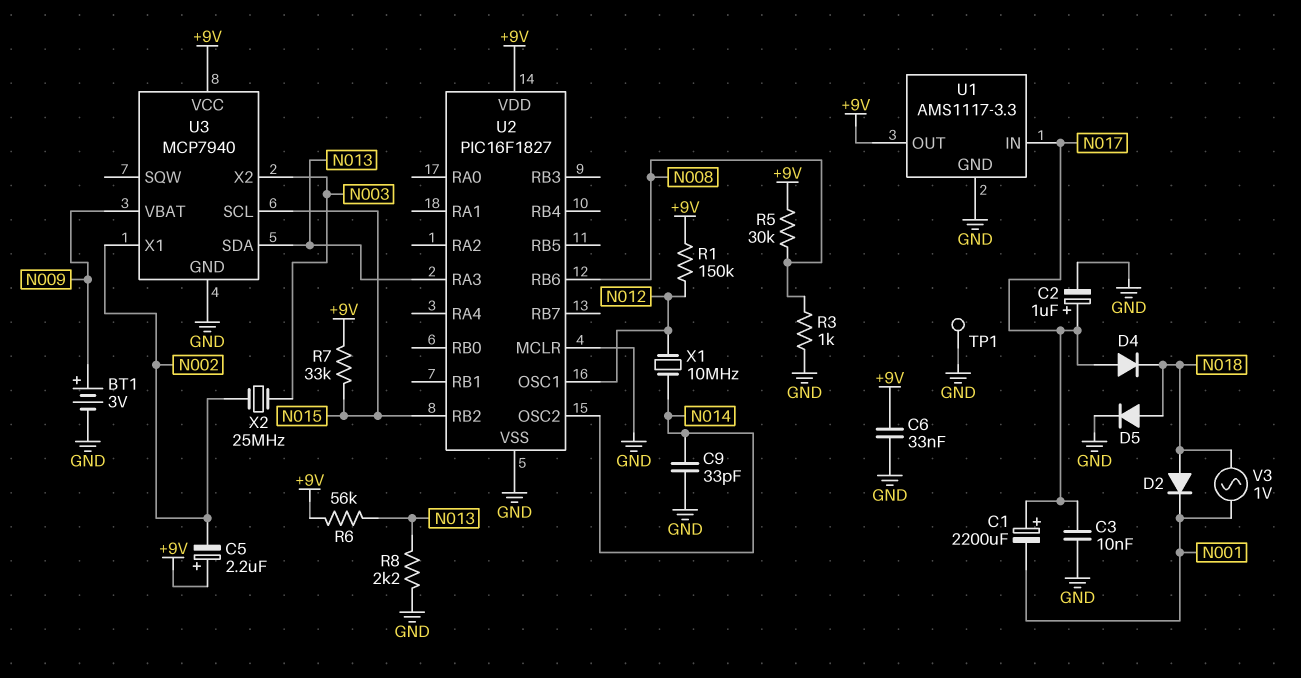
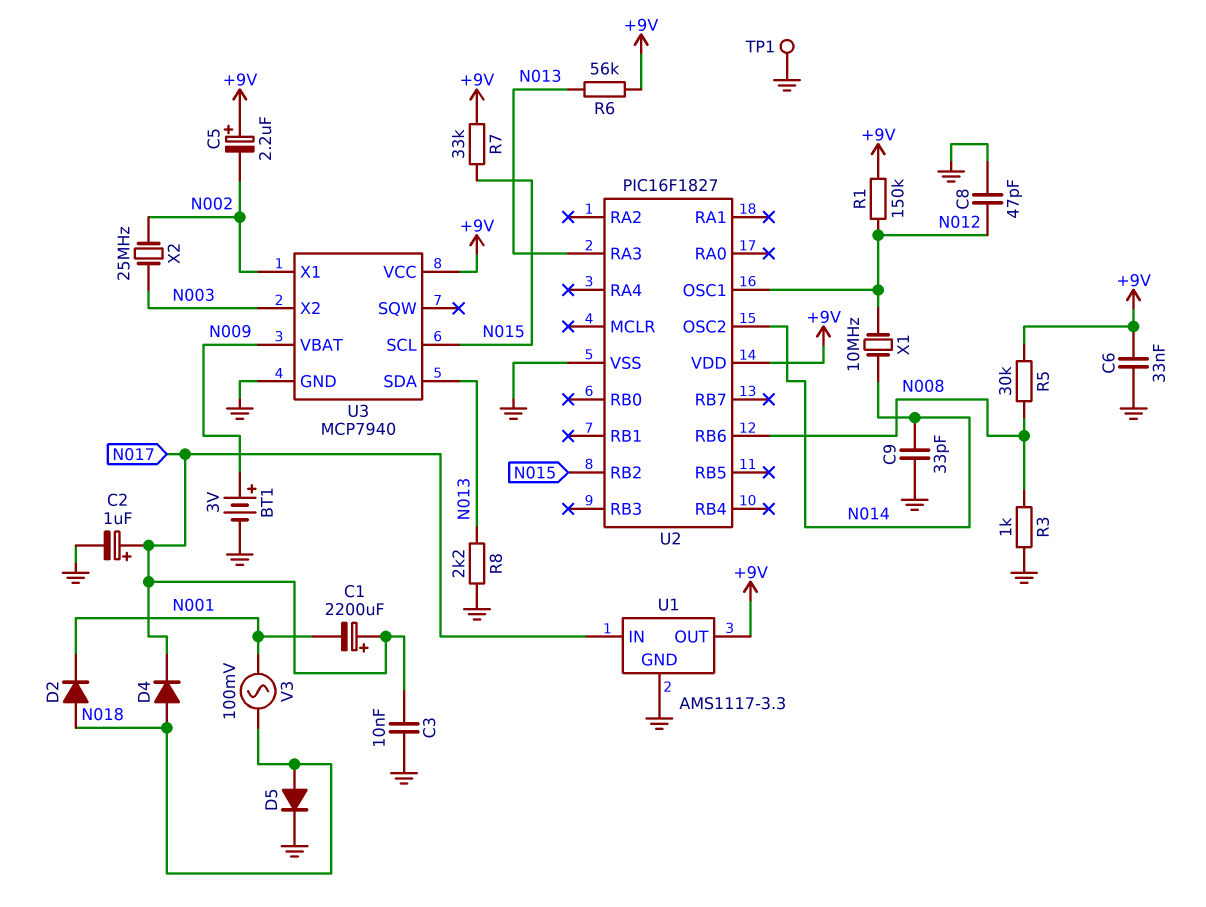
C8: none -> 47pF (GND, N012)
D4: diode (A N017, K N018) -> diode (A N018, K N017)
U2 pin MCLR: GND -> none
V3: AC 1V (N001, N018) -> AC 100mV (N001, N018)

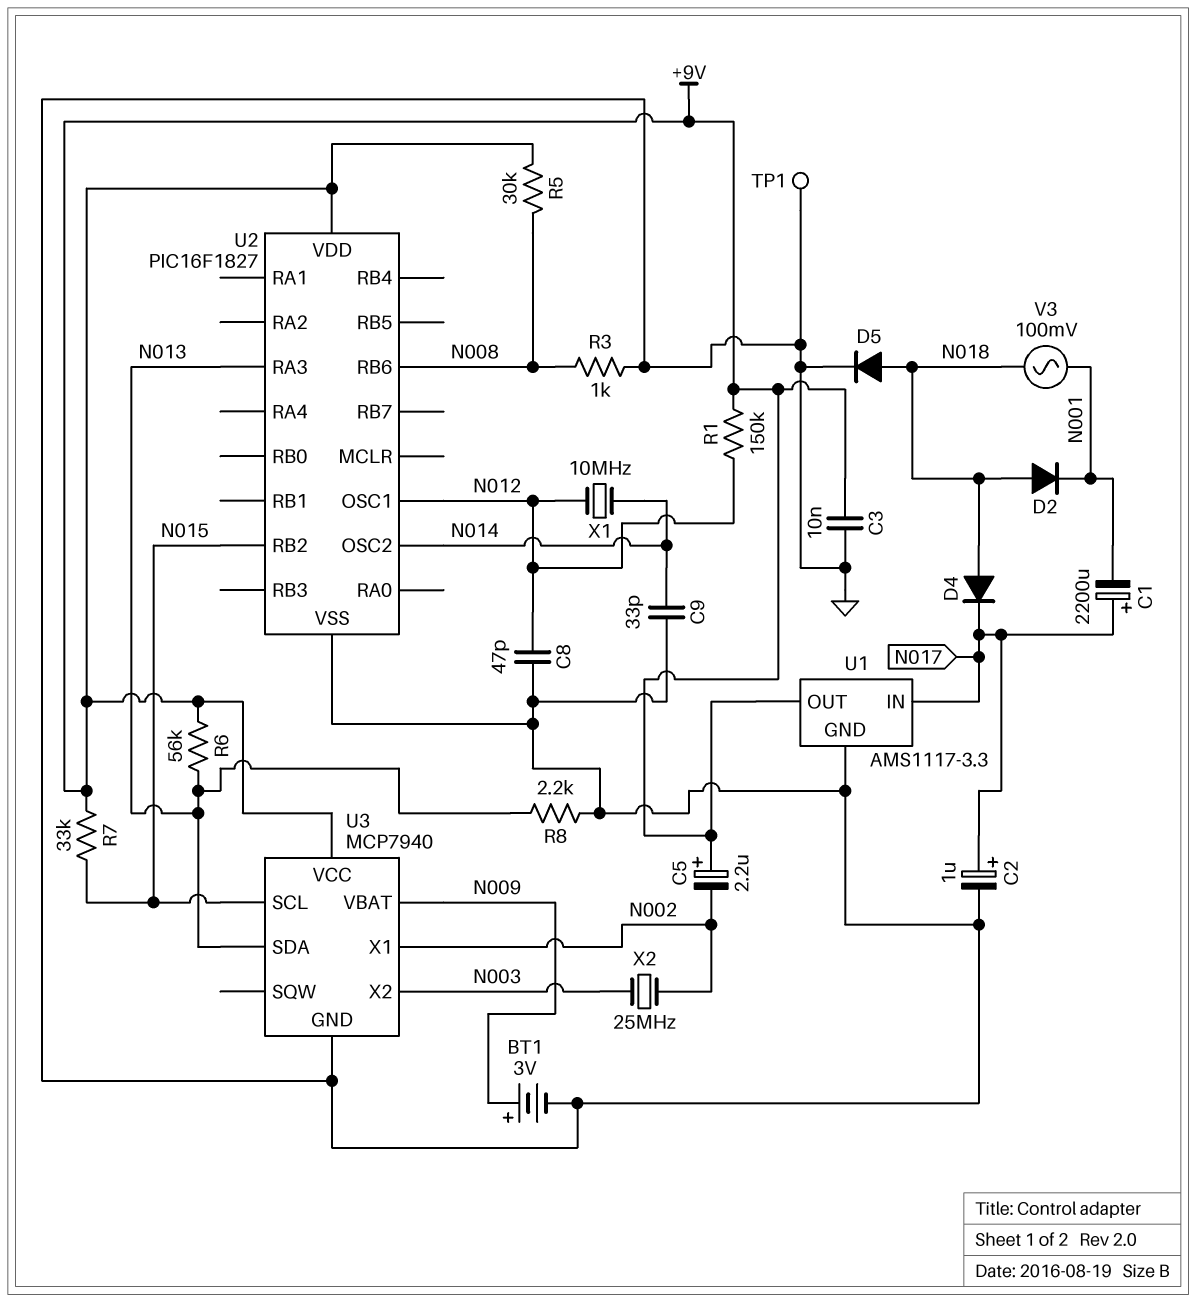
C3: 10nF (GND, N017) -> 10nF (+9V, GND)
C6: 33nF (+9V, GND) -> none

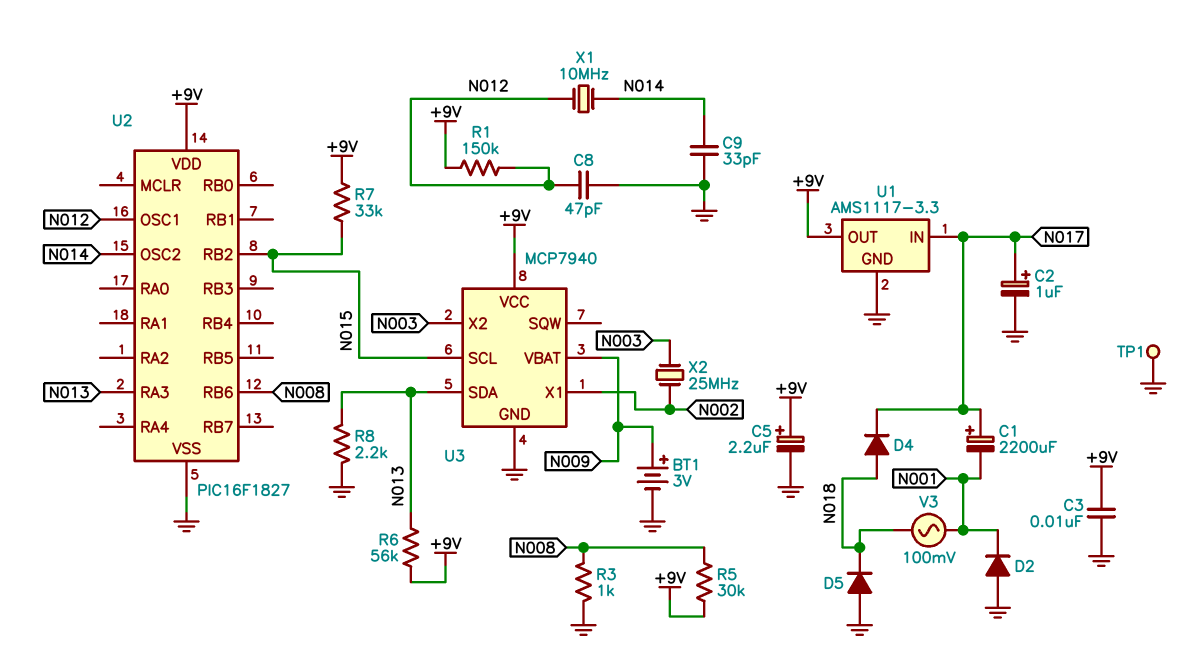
C5: 2.2uF (plus +9V, minus N002) -> 2.2uF (plus +9V, minus GND)
D2: diode (A N018, K N001) -> diode (A GND, K N001)
D5: diode (A N018, K GND) -> diode (A GND, K N018)

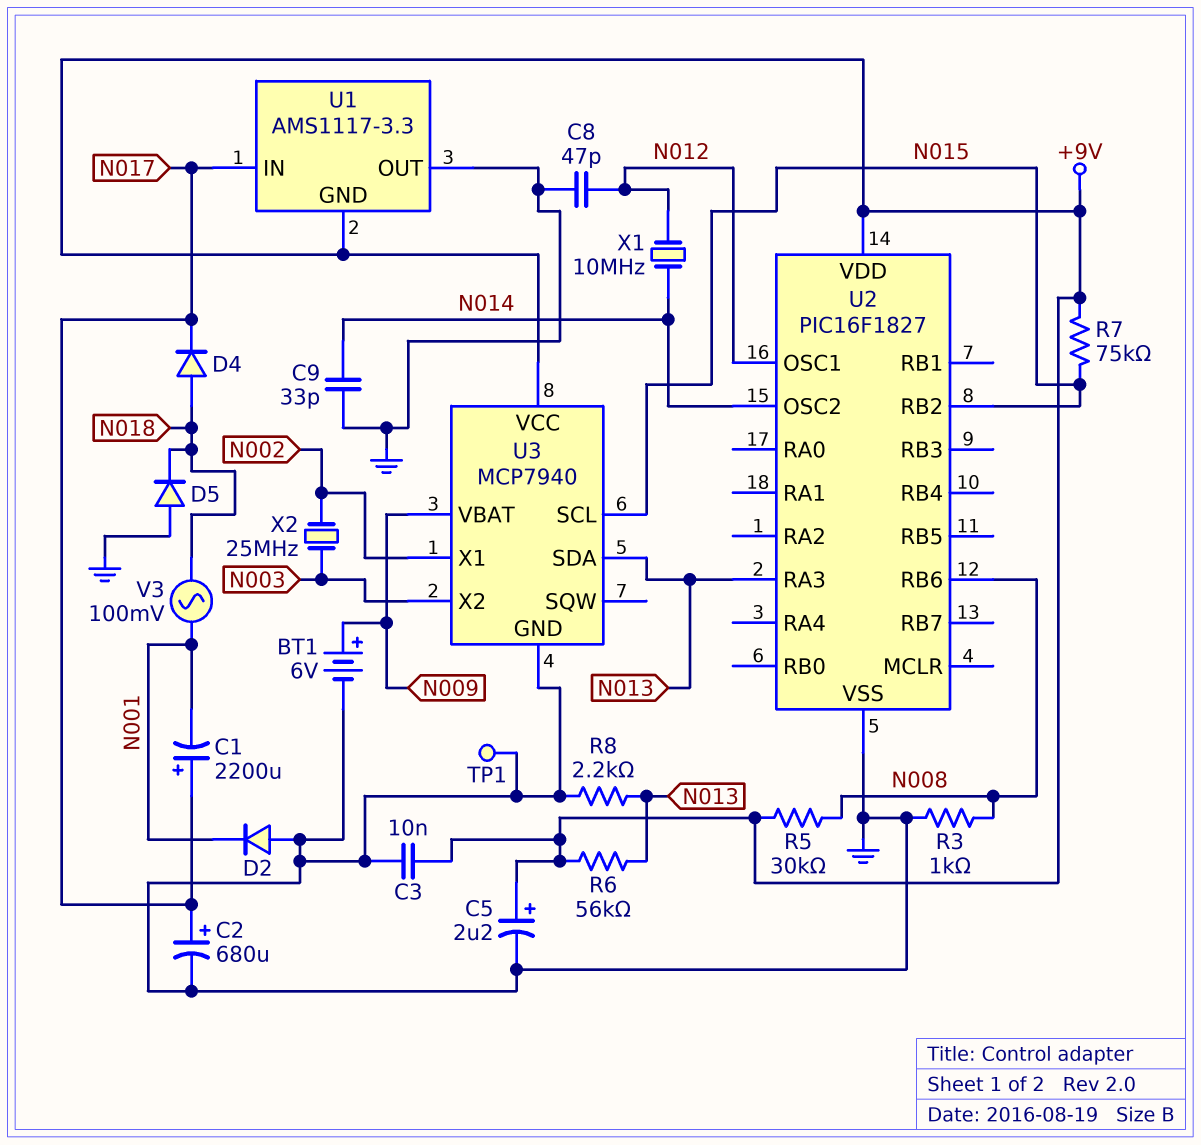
BT1: 3V (plus N009, minus GND) -> 6V (plus N009, minus GND)
C2: 1uF (plus N017, minus GND) -> 680uF (plus N017, minus GND)
R1: 150k (+9V, N012) -> none
R7: 33k (+9V, N015) -> 75k (+9V, N015)
U1 pin GND: GND -> +9V
U1 pin OUT: +9V -> GND

